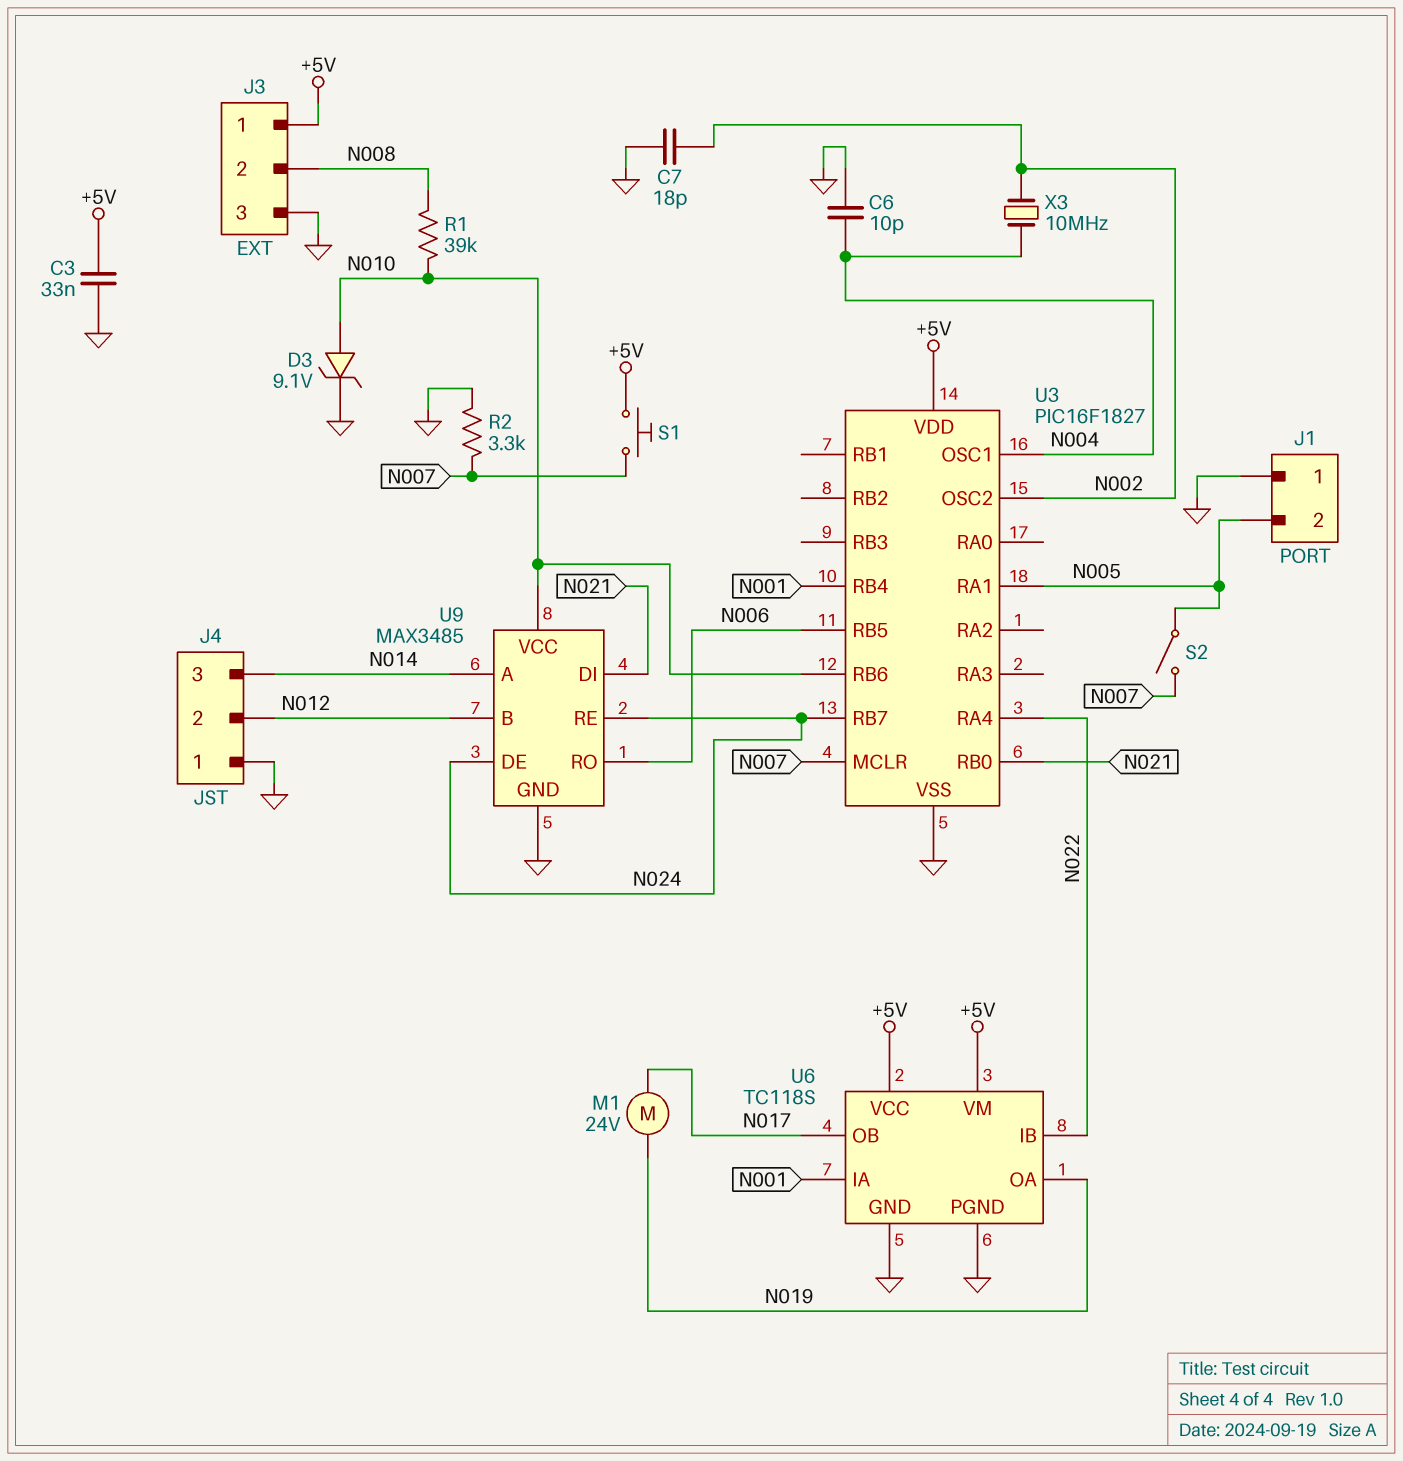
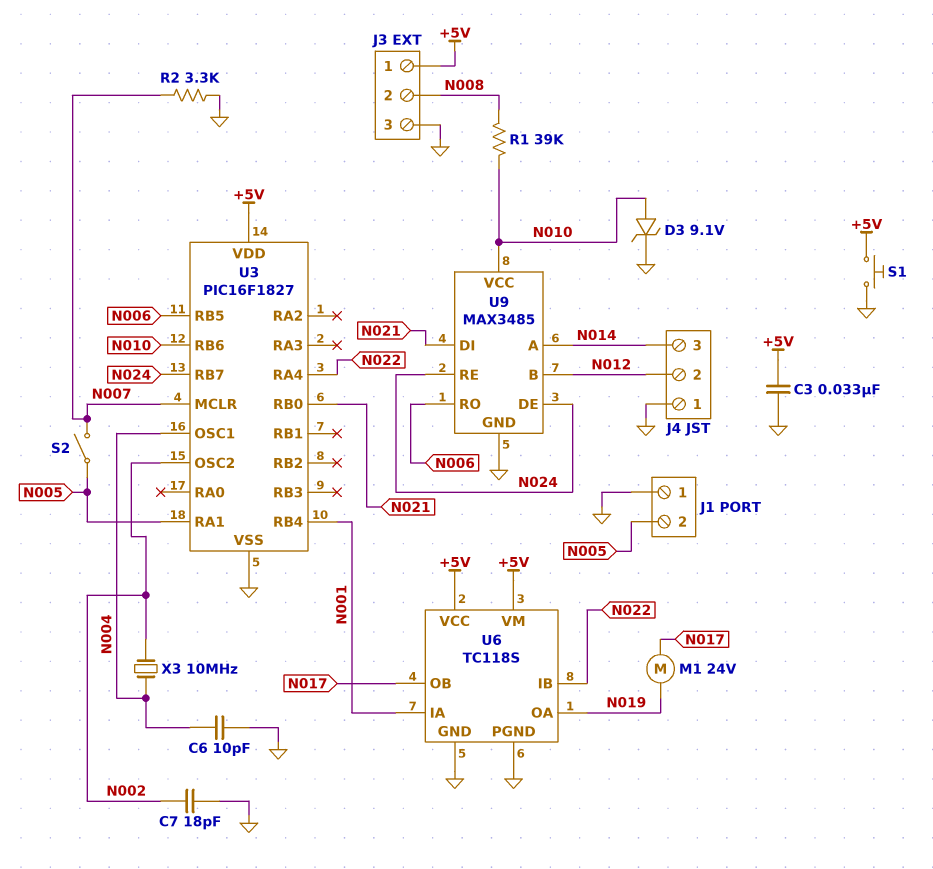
S1: button (+5V, N007) -> button (+5V, GND)

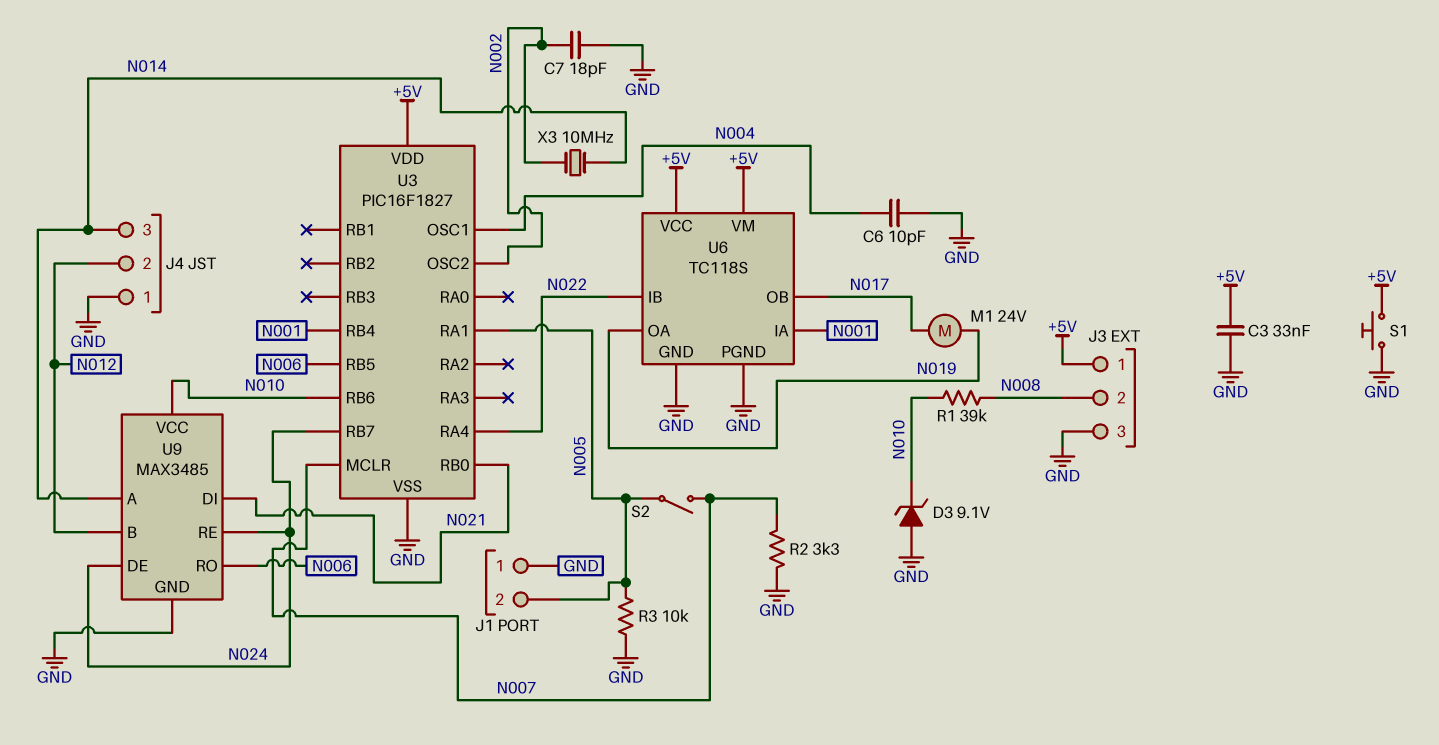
D3: zener 9.1V (A N010, K GND) -> zener 9.1V (A GND, K N010)
R3: none -> 10k (GND, N005)
X3: 10MHz (N002, N004) -> 10MHz (N002, N014)

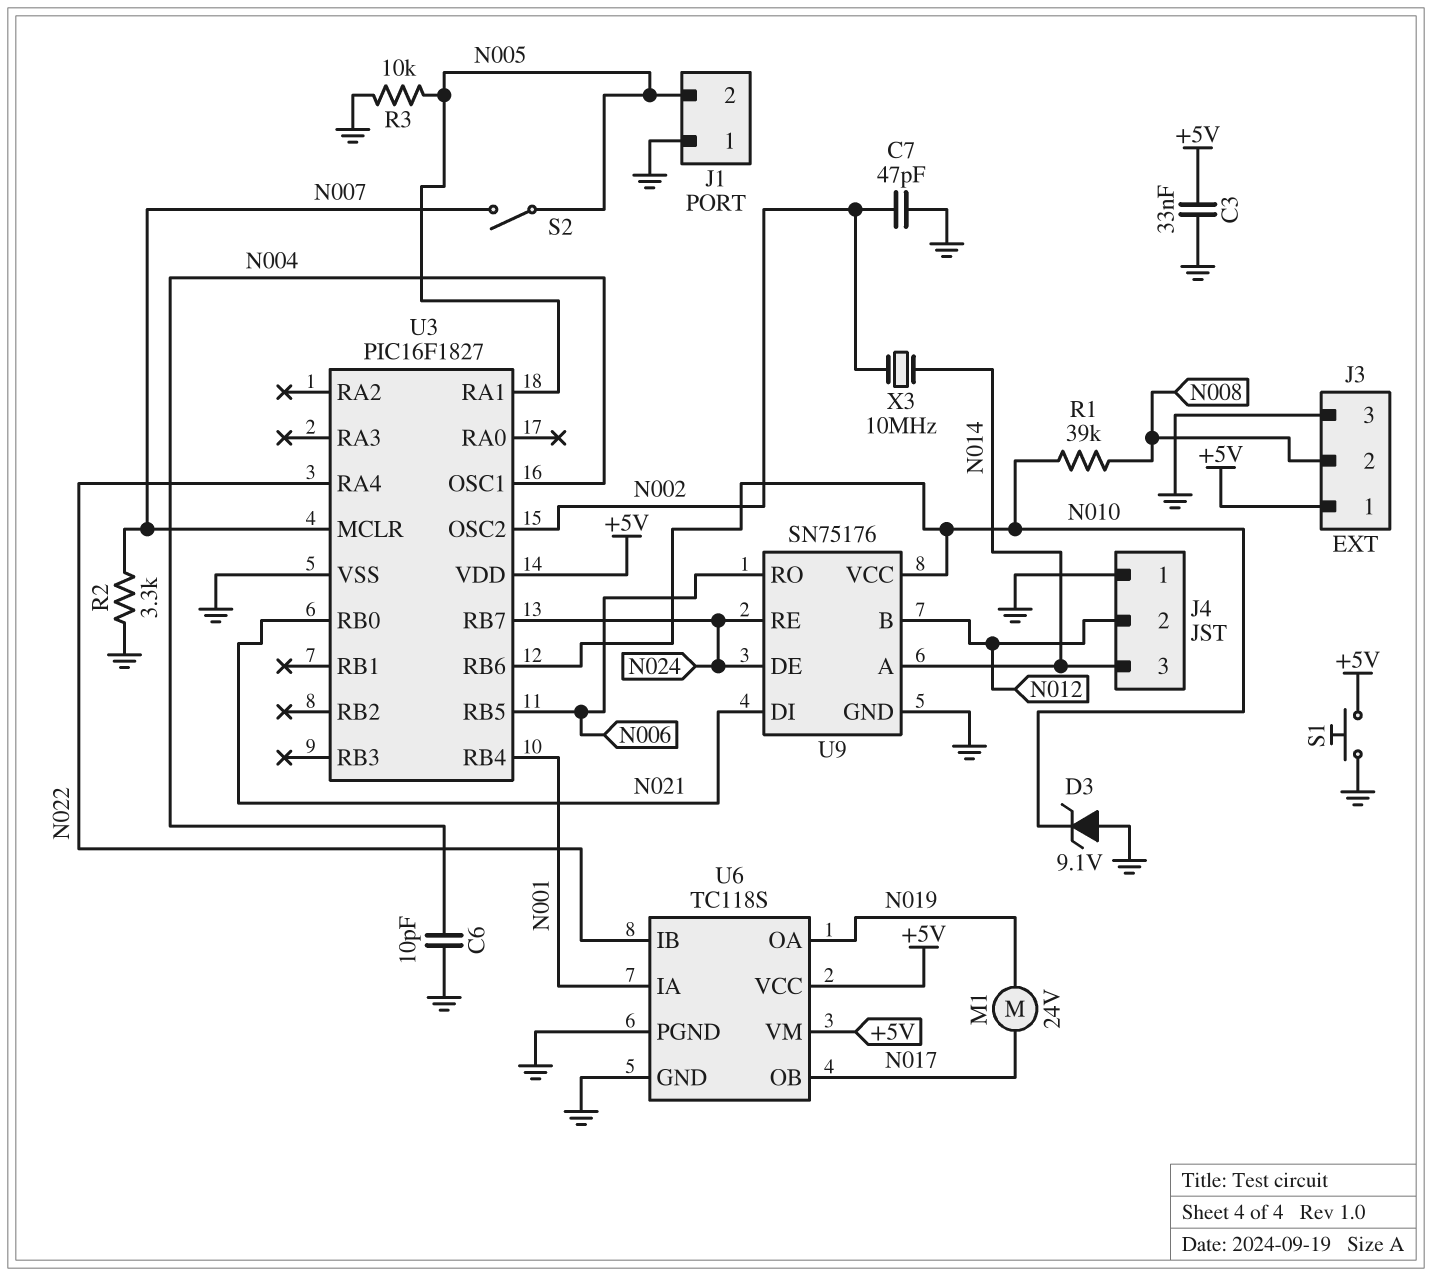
C7: 18pF (GND, N002) -> 47pF (GND, N002)
U9: MAX3485 -> SN75176

